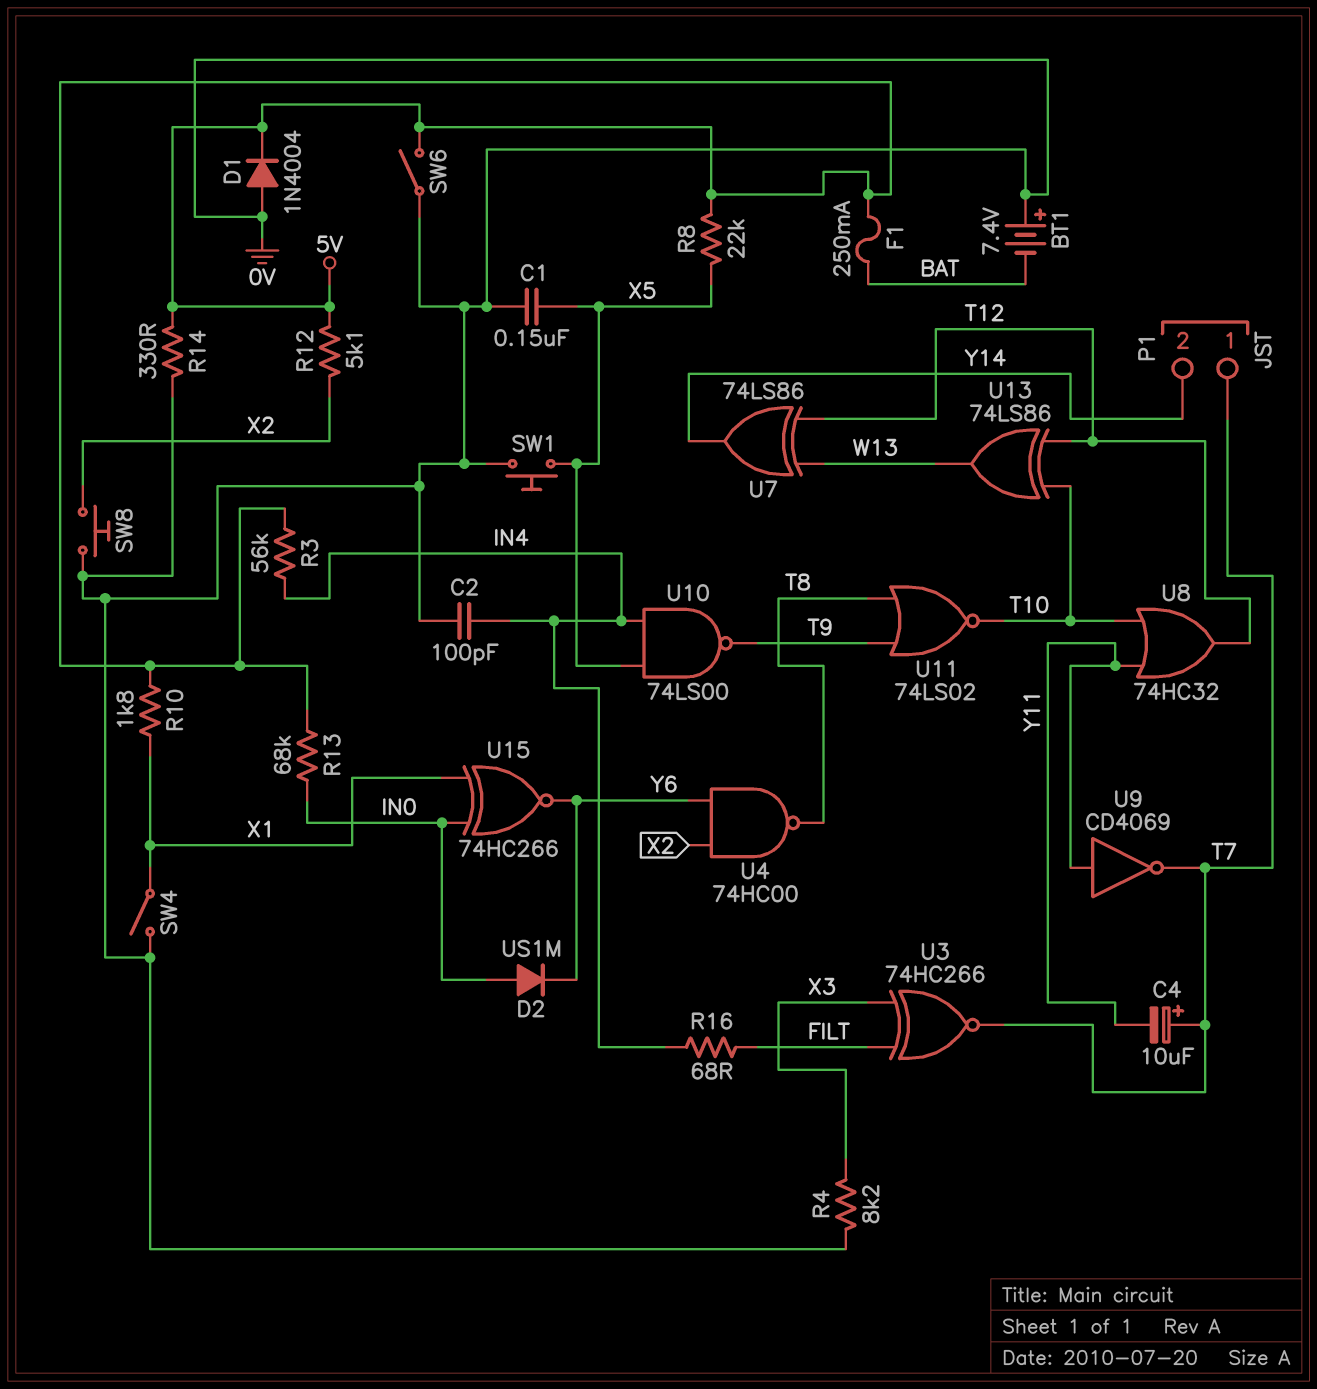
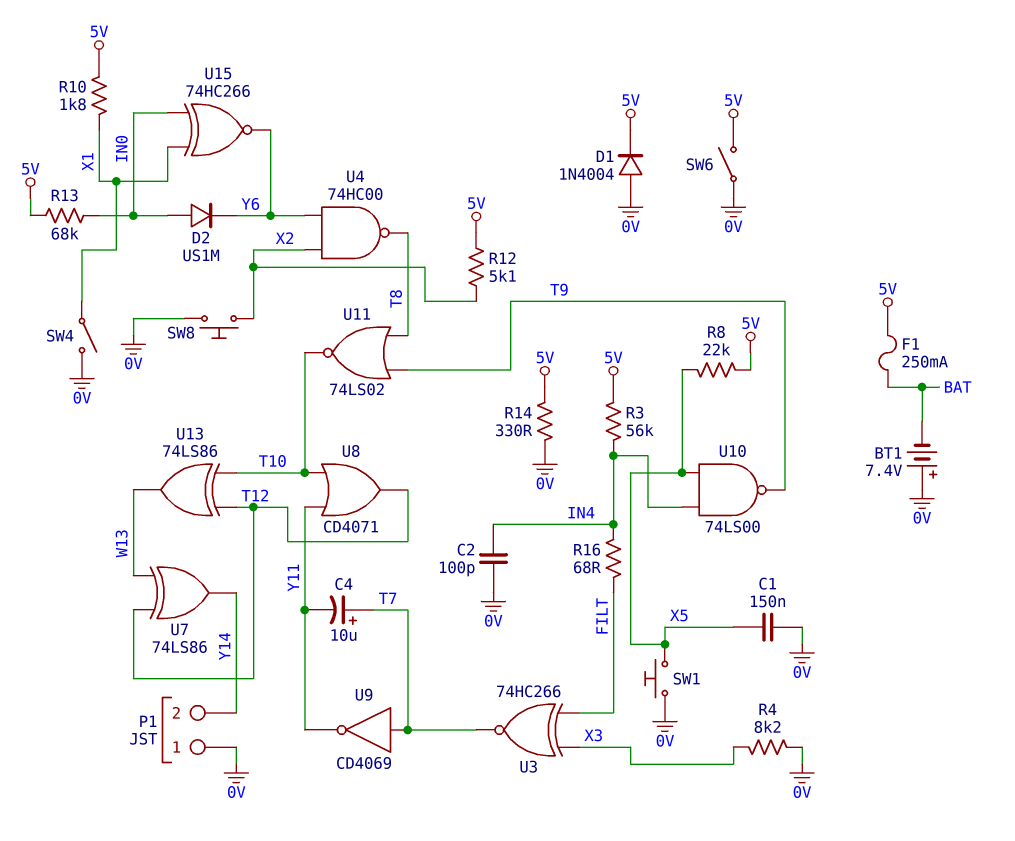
P1 pin 1: T7 -> 0V
U8: OR 74HC32 (in T10, in Y11, out T12) -> OR CD4071 (in T10, in Y11, out T12)
U9: NOT CD4069 (in Y11, out T7) -> NOT CD4069 (in T7, out Y11)

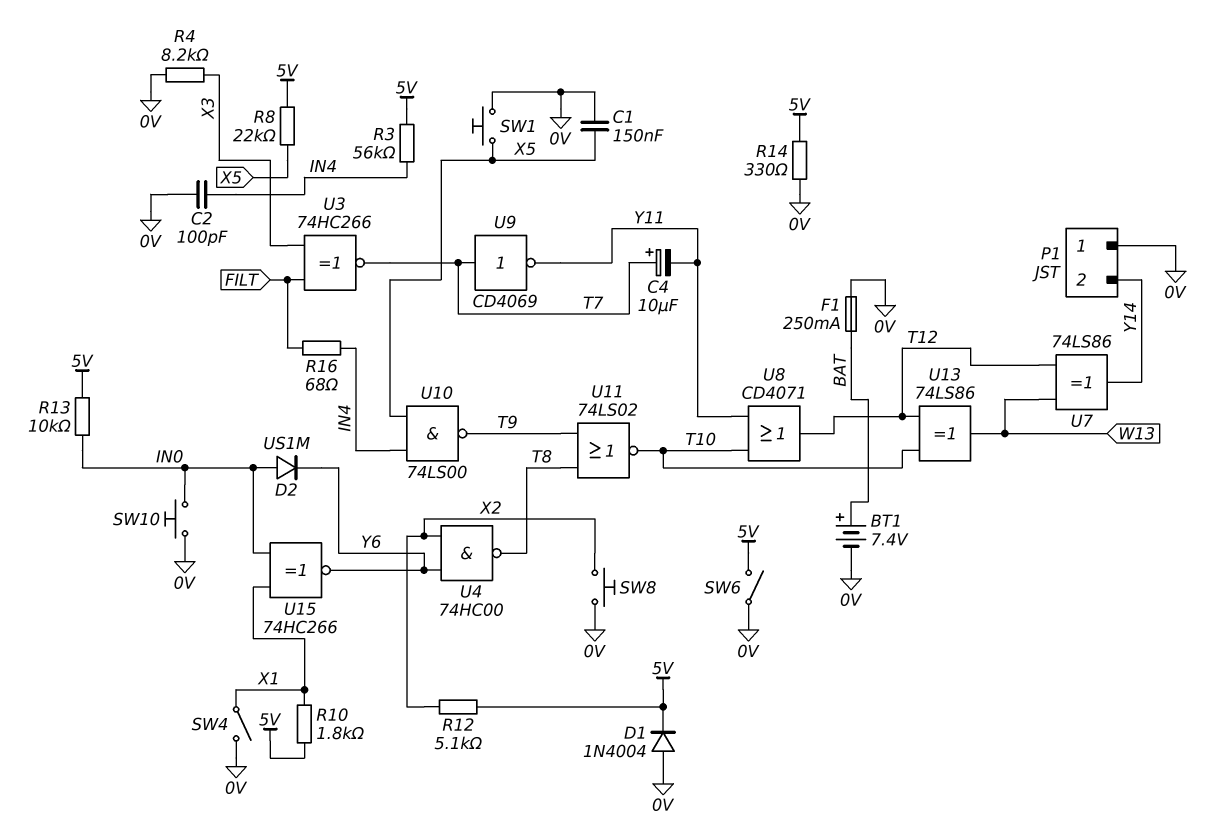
BT1: 7.4V (plus 0V, minus BAT) -> 7.4V (plus BAT, minus 0V)
F1: 250mA (5V, BAT) -> 250mA (0V, BAT)
R13: 68k (5V, IN0) -> 10k (5V, IN0)
SW10: none -> button (0V, IN0)

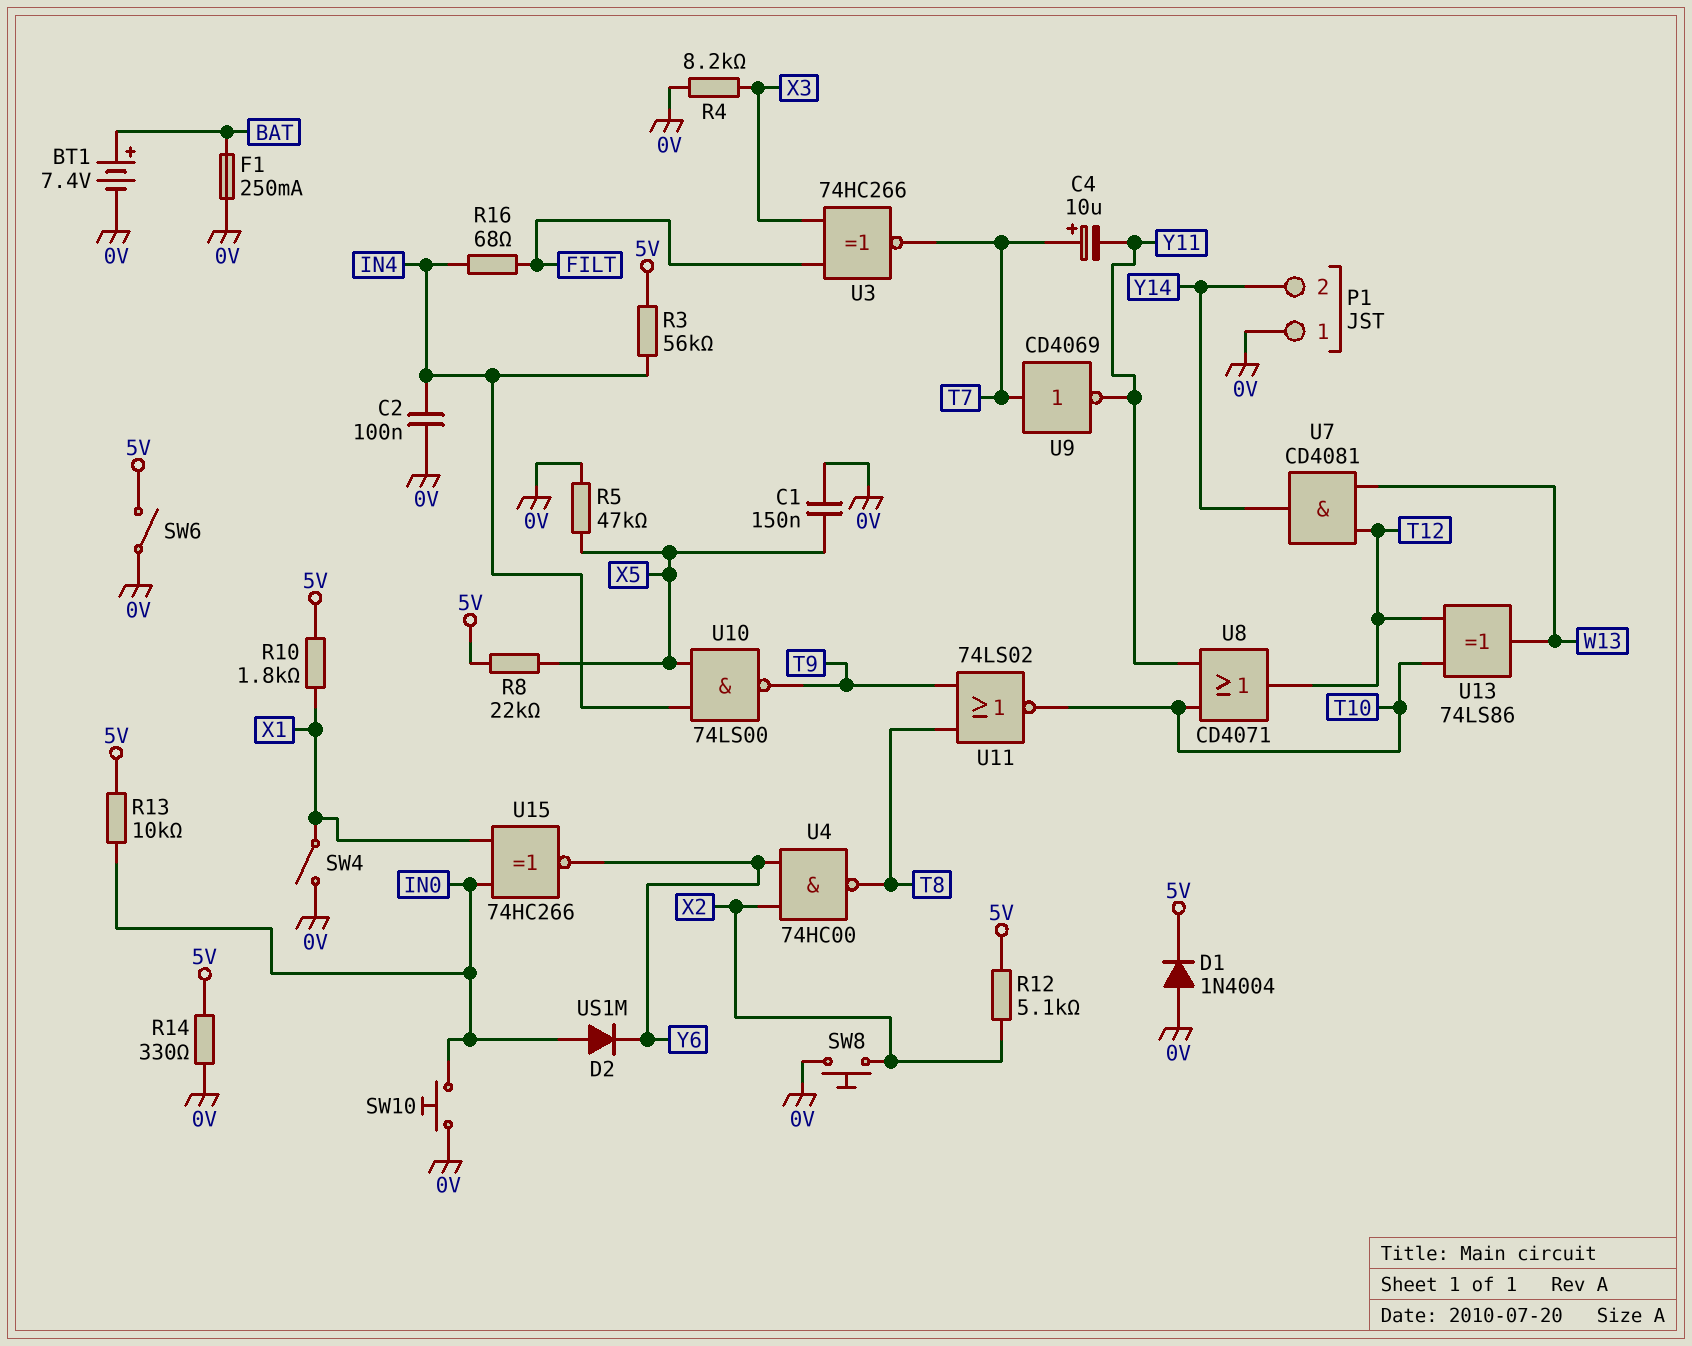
C2: 100pF (0V, IN4) -> 100nF (0V, IN4)
R5: none -> 47k (0V, X5)
SW1: button (0V, X5) -> none
U7: XOR 74LS86 (in T12, in W13, out Y14) -> AND CD4081 (in T12, in W13, out Y14)

